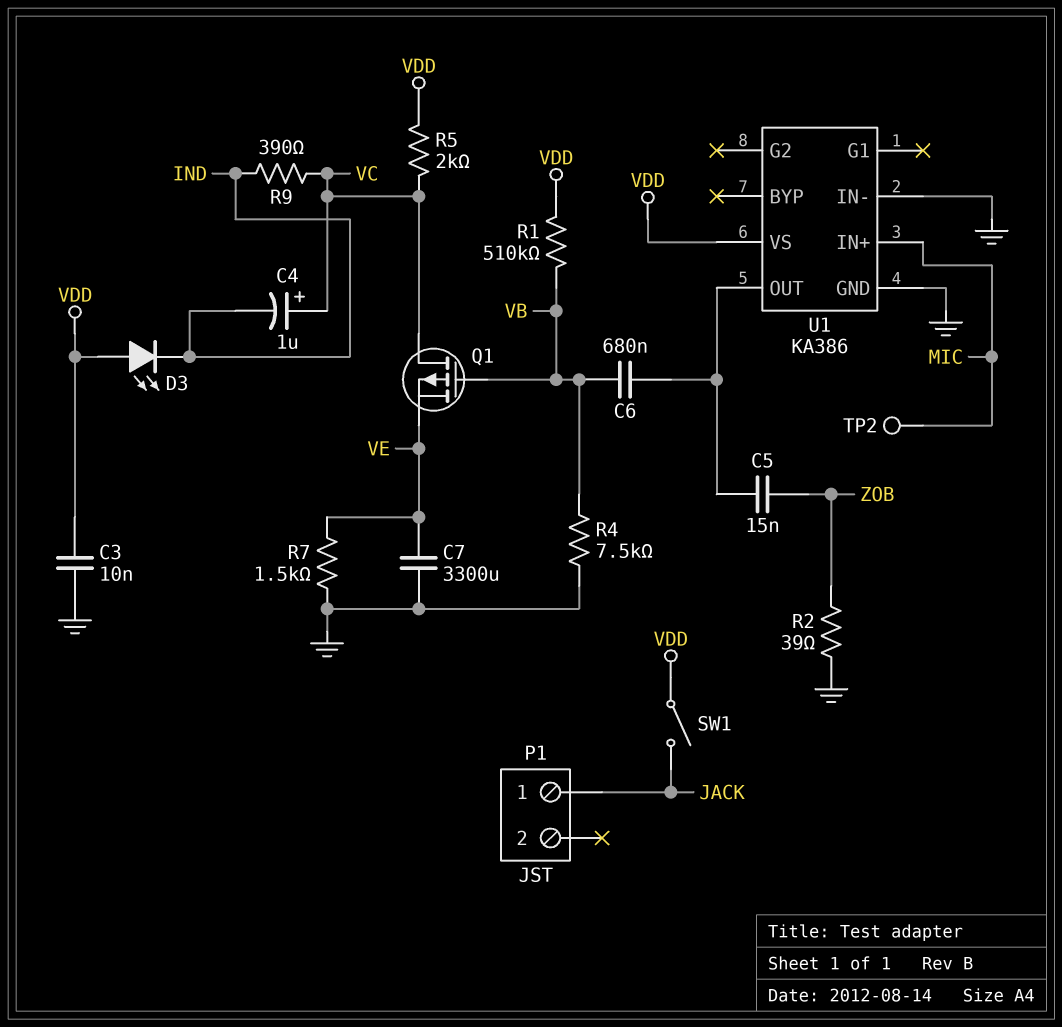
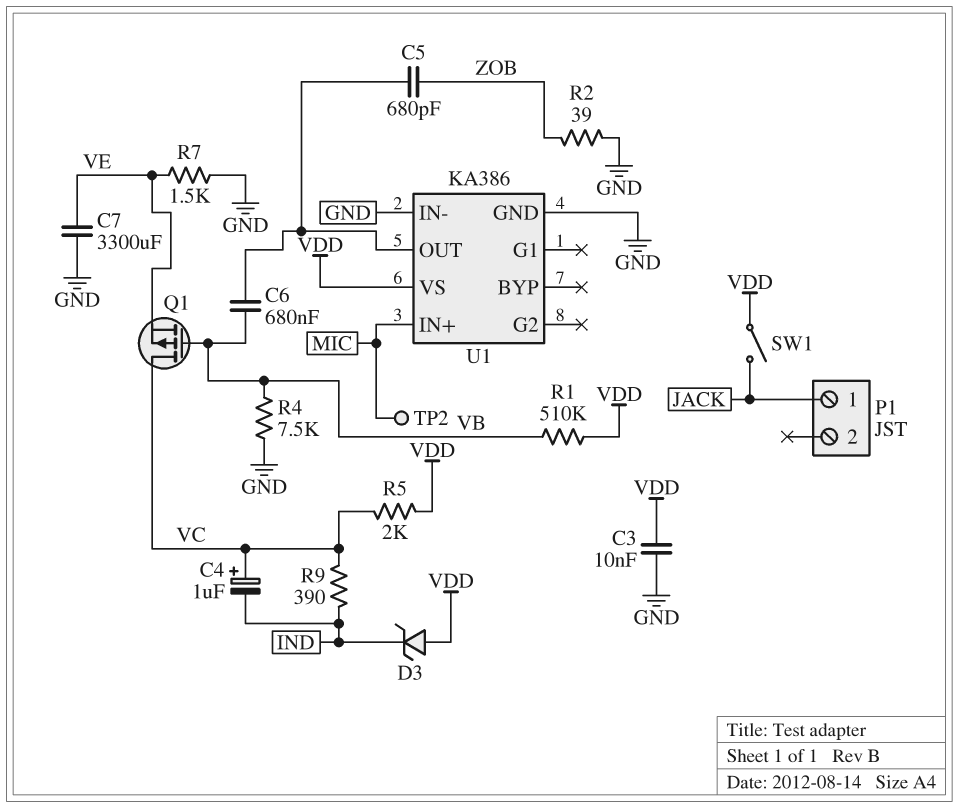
C5: 15nF (U1/OUT, ZOB) -> 680pF (U1/OUT, ZOB)
D3: LED (A VDD, K IND) -> zener (A VDD, K IND)

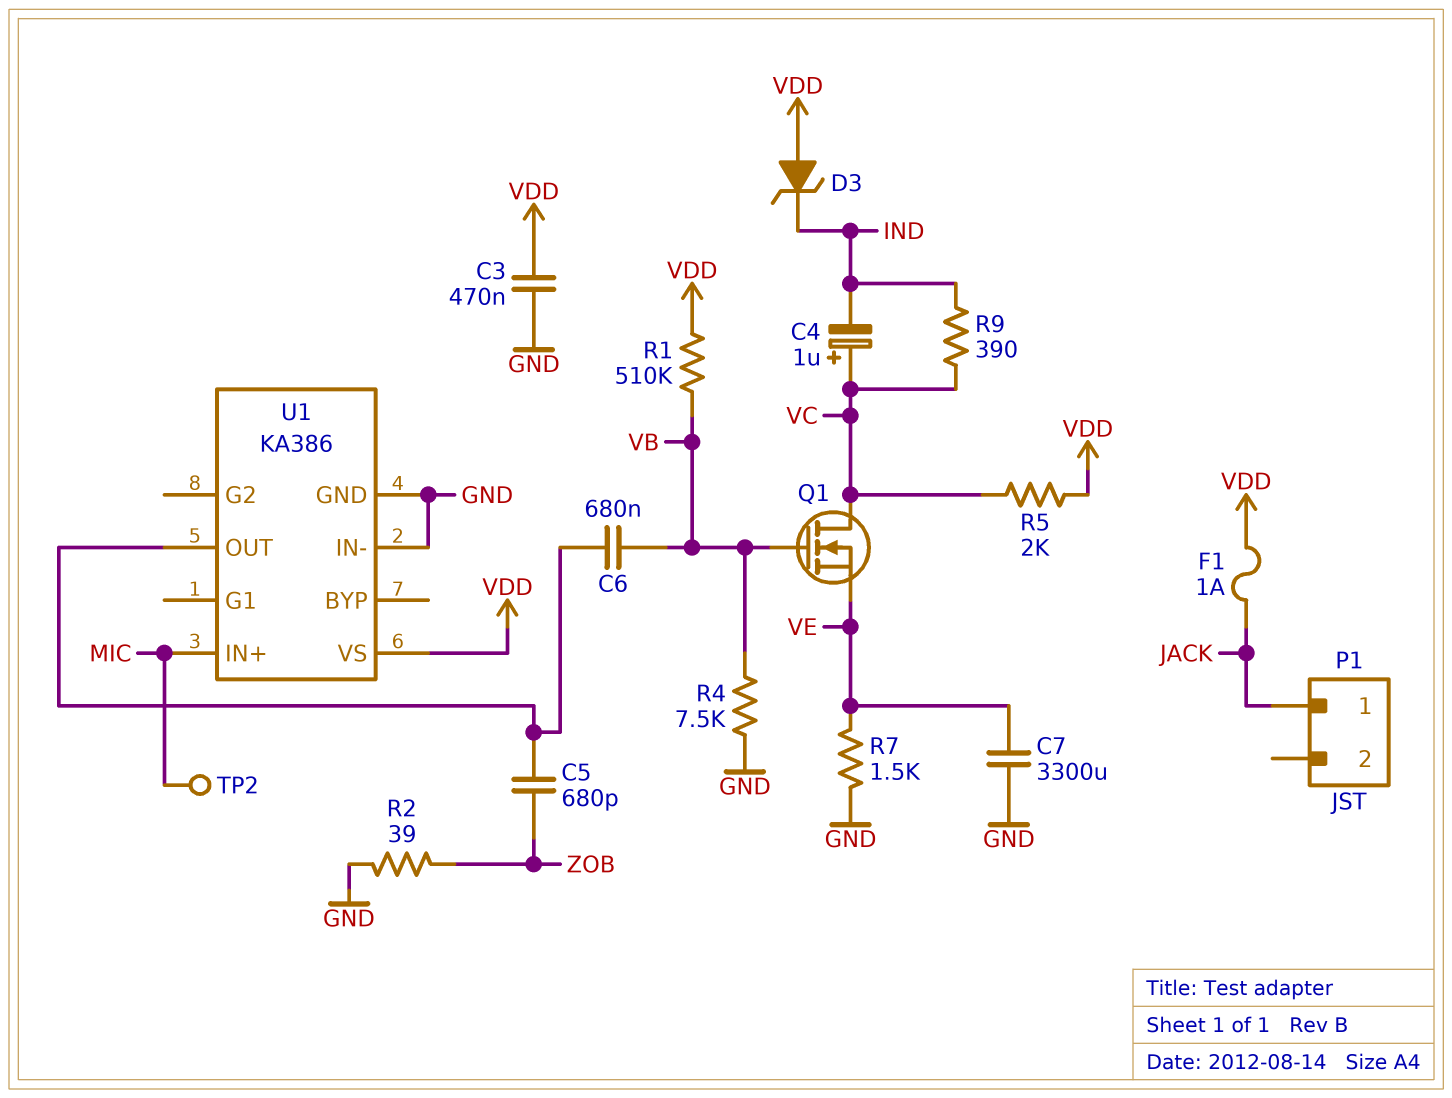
C3: 10nF (GND, VDD) -> 470nF (GND, VDD)
F1: none -> 1A (JACK, VDD)
Q1: PMOS (G VB, D VC, S VE) -> NMOS (G VB, D VC, S VE)
SW1: switch (JACK, VDD) -> none

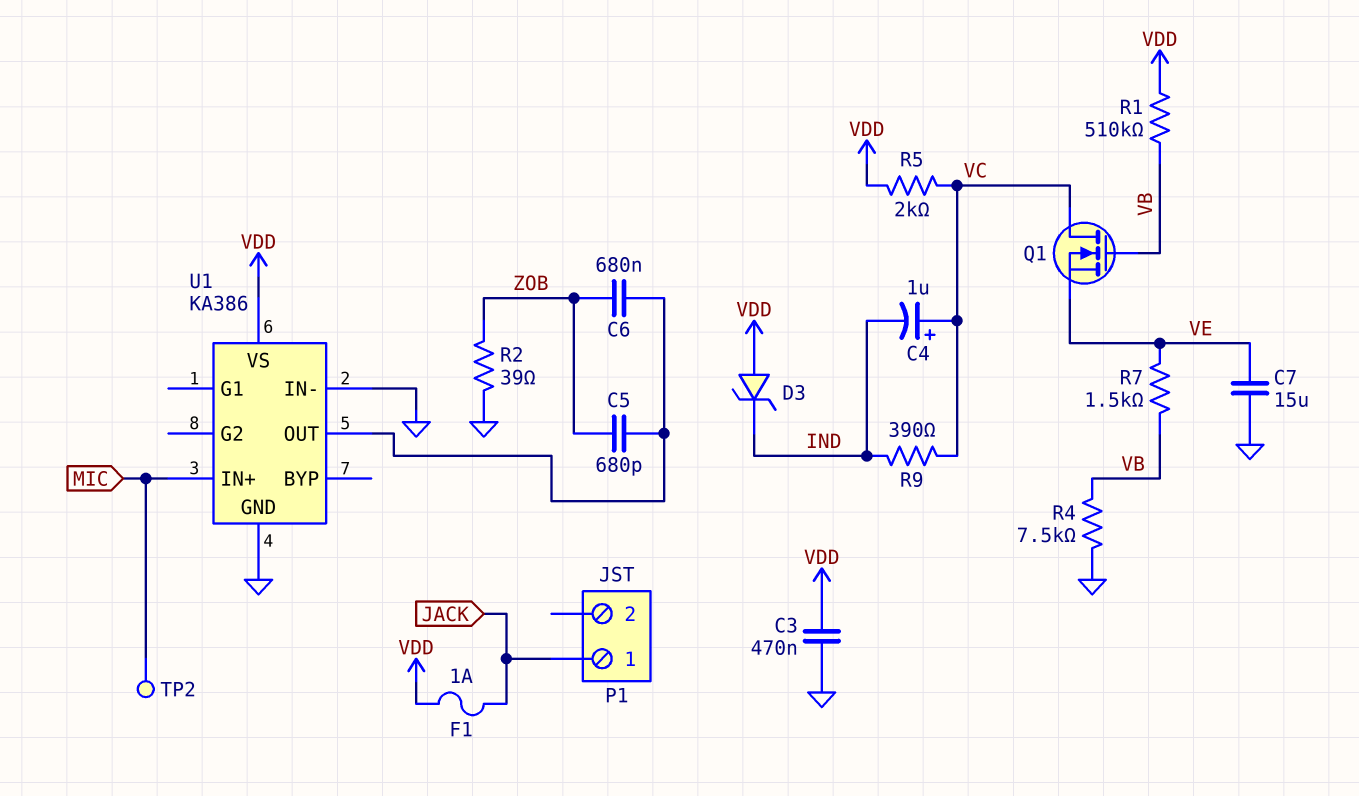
C6: 680nF (U1/OUT, VB) -> 680nF (U1/OUT, ZOB)
C7: 3300uF (GND, VE) -> 15uF (GND, VE)
R7: 1.5k (GND, VE) -> 1.5k (VB, VE)

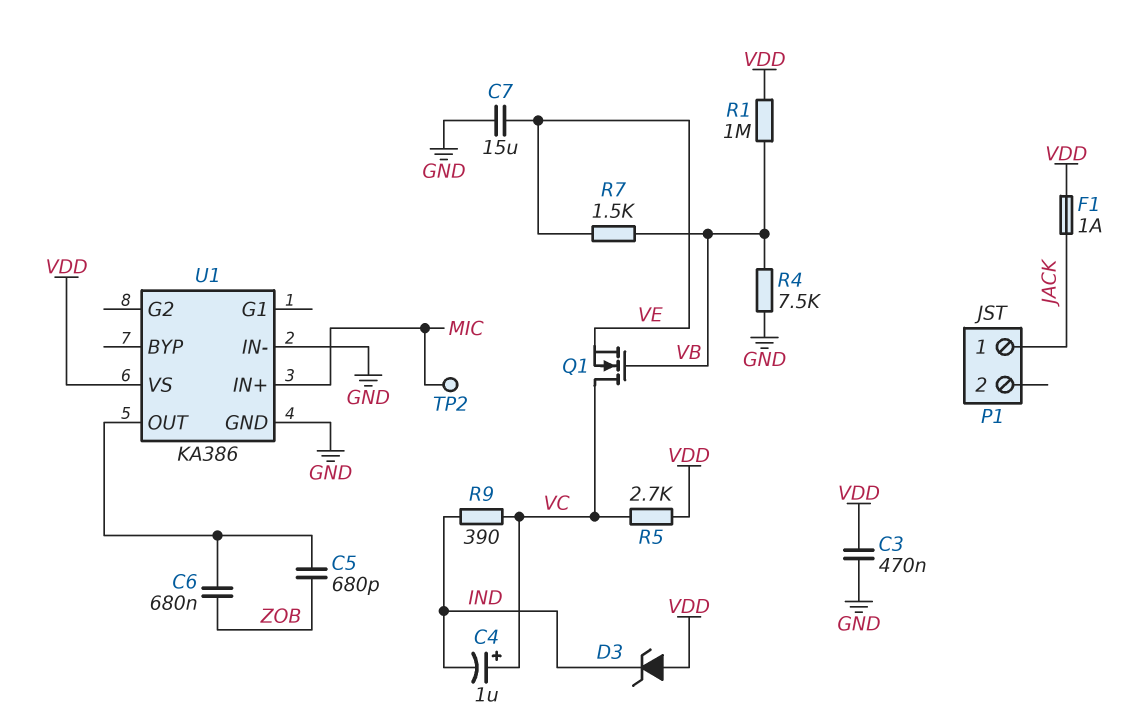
R1: 510k (VB, VDD) -> 1M (VB, VDD)
R2: 39 (GND, ZOB) -> none
R5: 2k (VC, VDD) -> 2.7k (VC, VDD)

